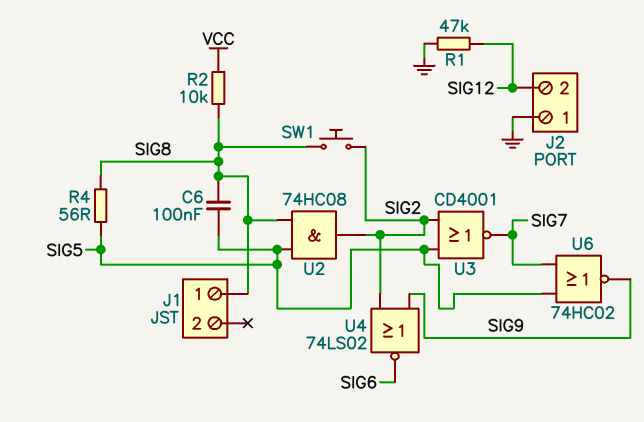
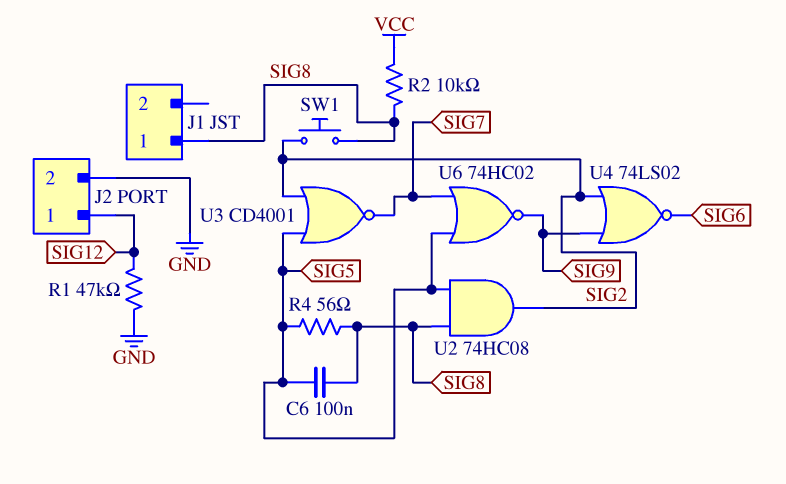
J2 pin 1: GND -> SIG12
J2 pin 2: SIG12 -> GND

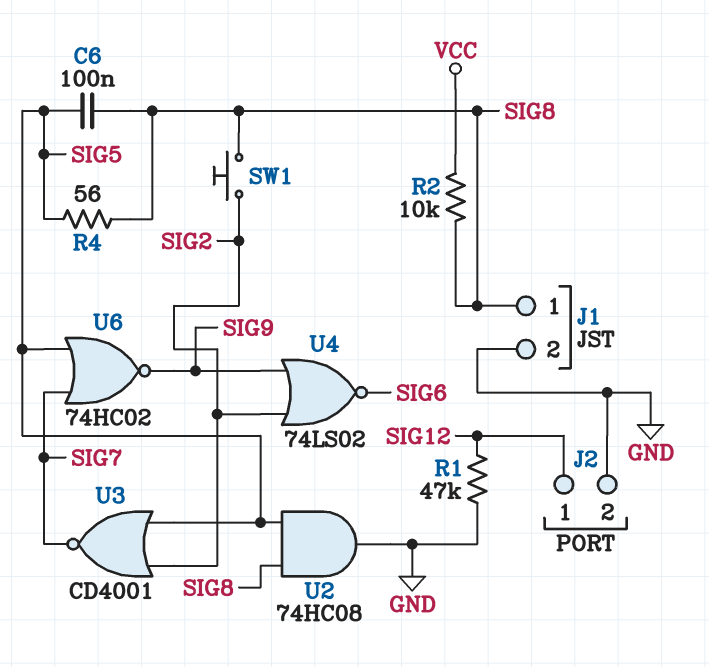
J1 pin 2: none -> GND
U2: AND 74HC08 (in SIG5, in SIG8, out SIG2) -> AND 74HC08 (in SIG5, in SIG8, out GND)

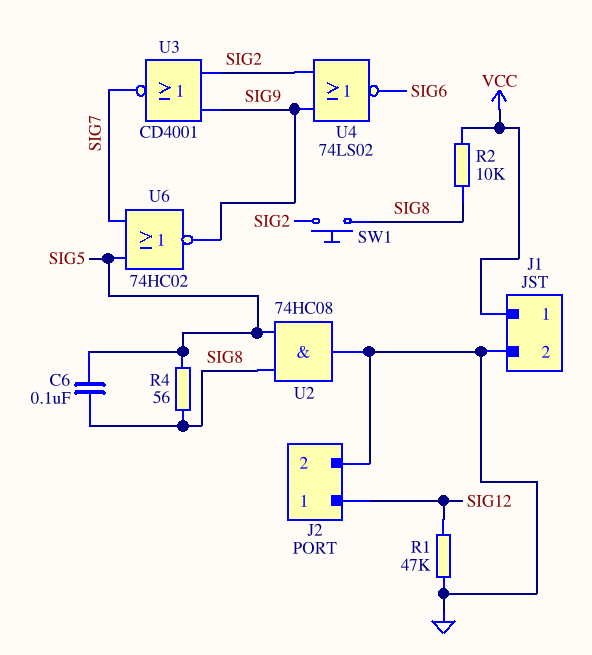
J1 pin 1: SIG8 -> VCC
U3: NOR CD4001 (in SIG2, in SIG5, out SIG7) -> NOR CD4001 (in SIG2, in SIG9, out SIG7)

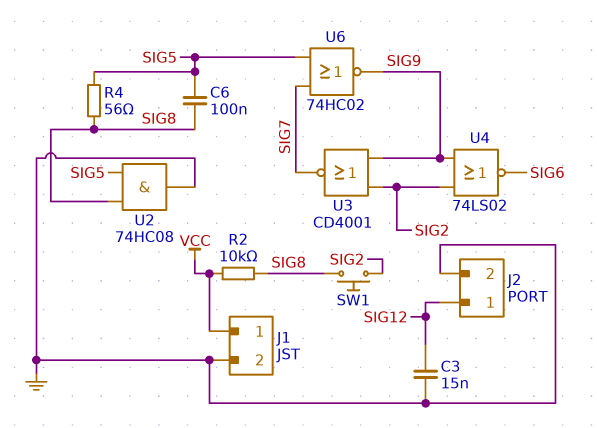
C3: none -> 15nF (GND, SIG12)
R1: 47k (GND, SIG12) -> none

